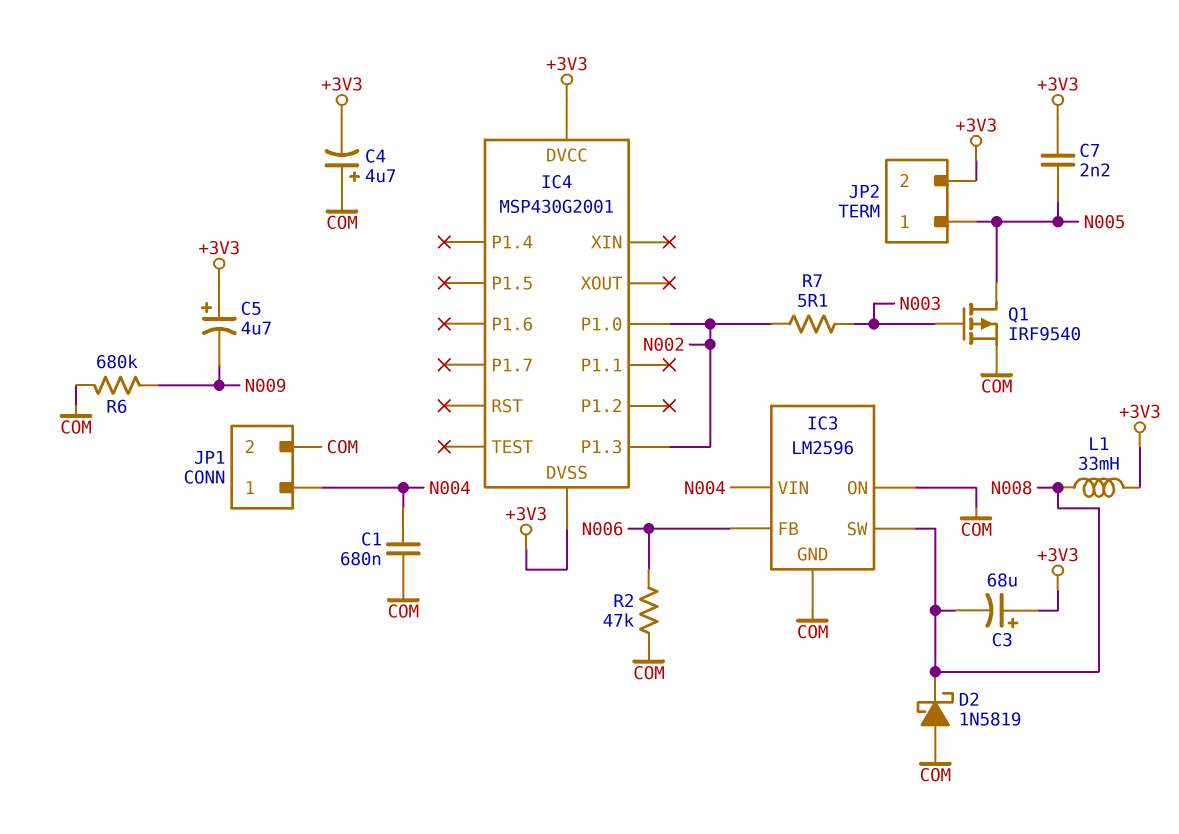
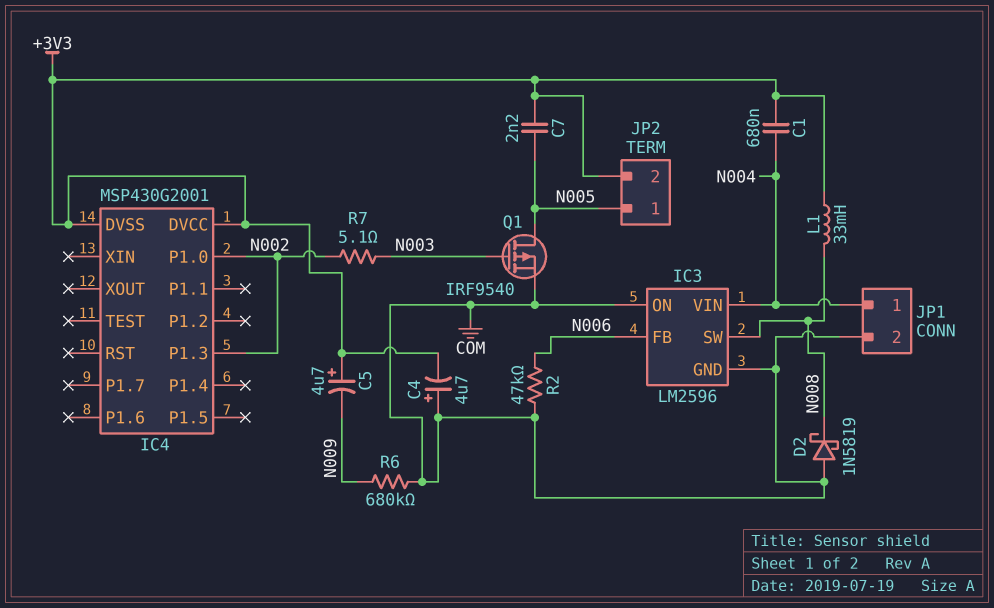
C1: 680nF (COM, N004) -> 680nF (+3V3, N004)
C3: 68uF (plus +3V3, minus N008) -> none

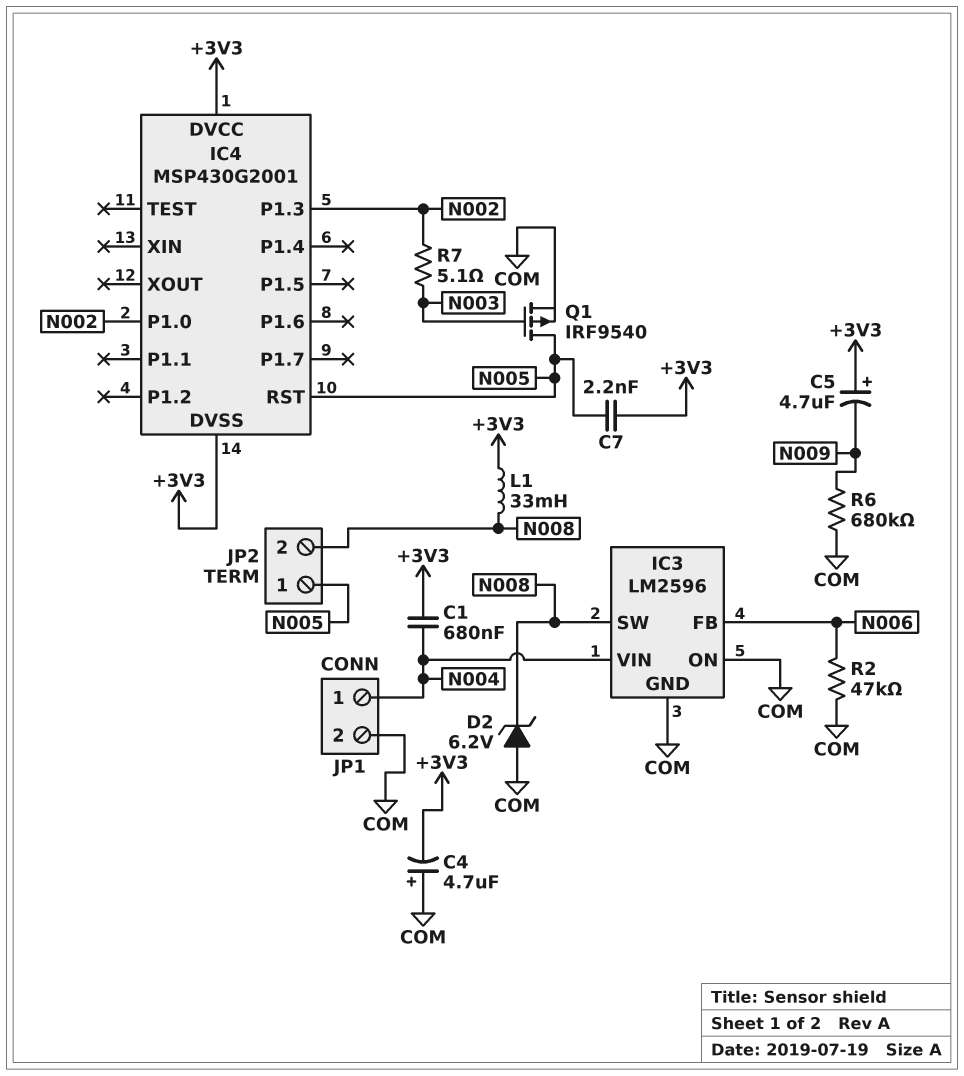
D2: schottky 1N5819 (A COM, K N008) -> zener 6.2V (A COM, K N008)
IC4 pin RST: none -> N005
JP2 pin 2: +3V3 -> N008

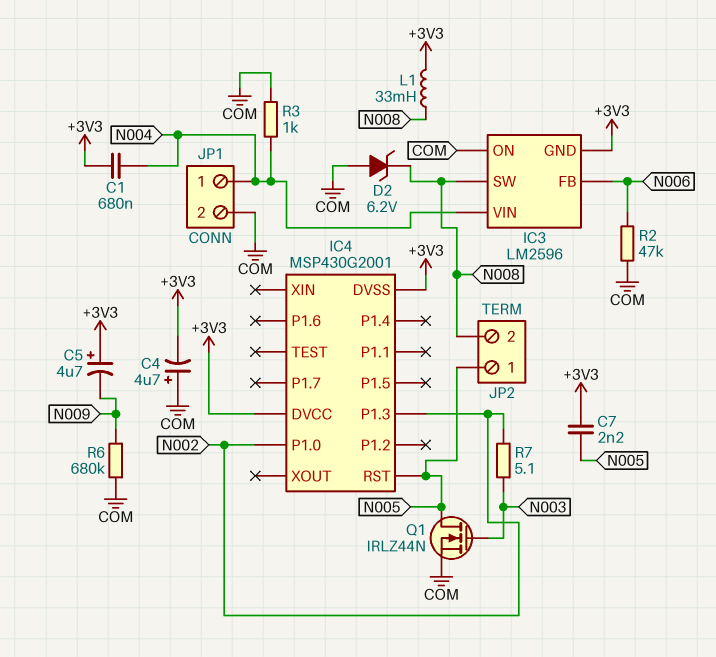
IC3 pin GND: COM -> +3V3
Q1: PMOS IRF9540 (G N003, D N005, S COM) -> NMOS IRLZ44N (G N003, D N005, S COM)
R3: none -> 1k (COM, N004)

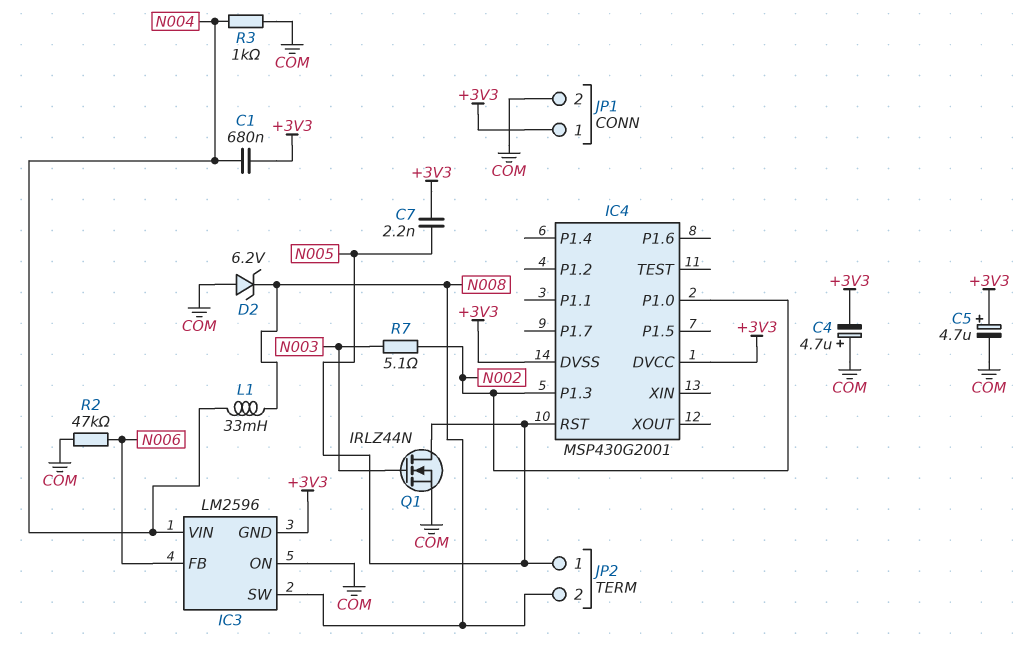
C5: 4.7uF (plus +3V3, minus N009) -> 4.7uF (plus +3V3, minus COM)
JP1 pin 1: N004 -> +3V3
L1: 33mH (+3V3, N008) -> 33mH (N004, N008)
R6: 680k (COM, N009) -> none

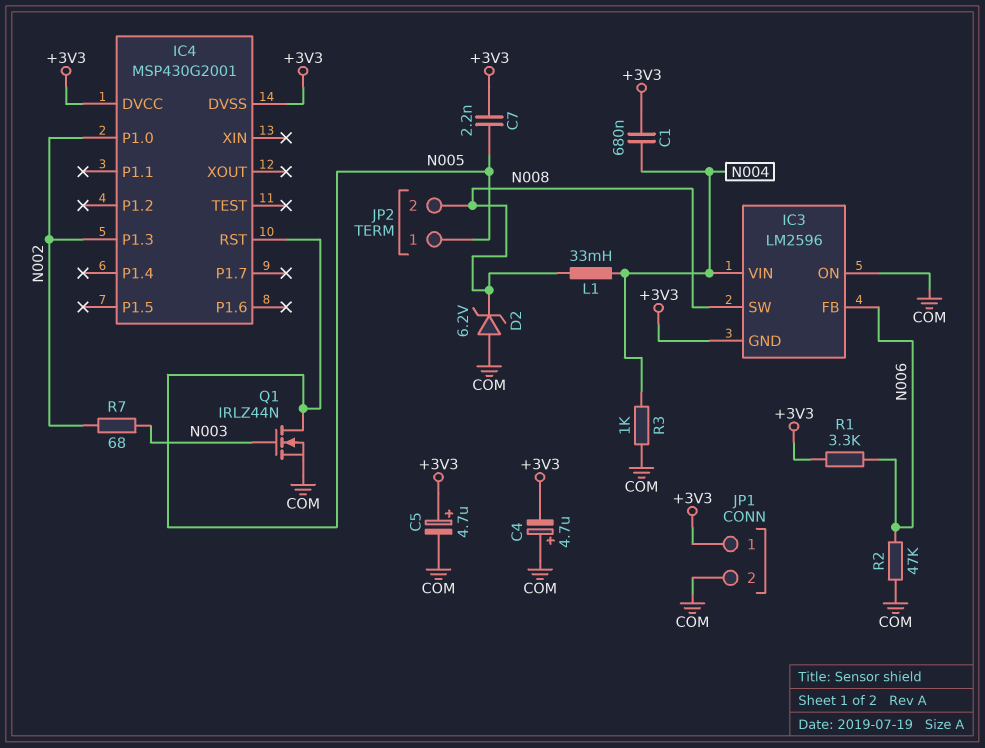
R1: none -> 3.3k (+3V3, N006)
R7: 5.1 (N002, N003) -> 68 (N002, N003)

